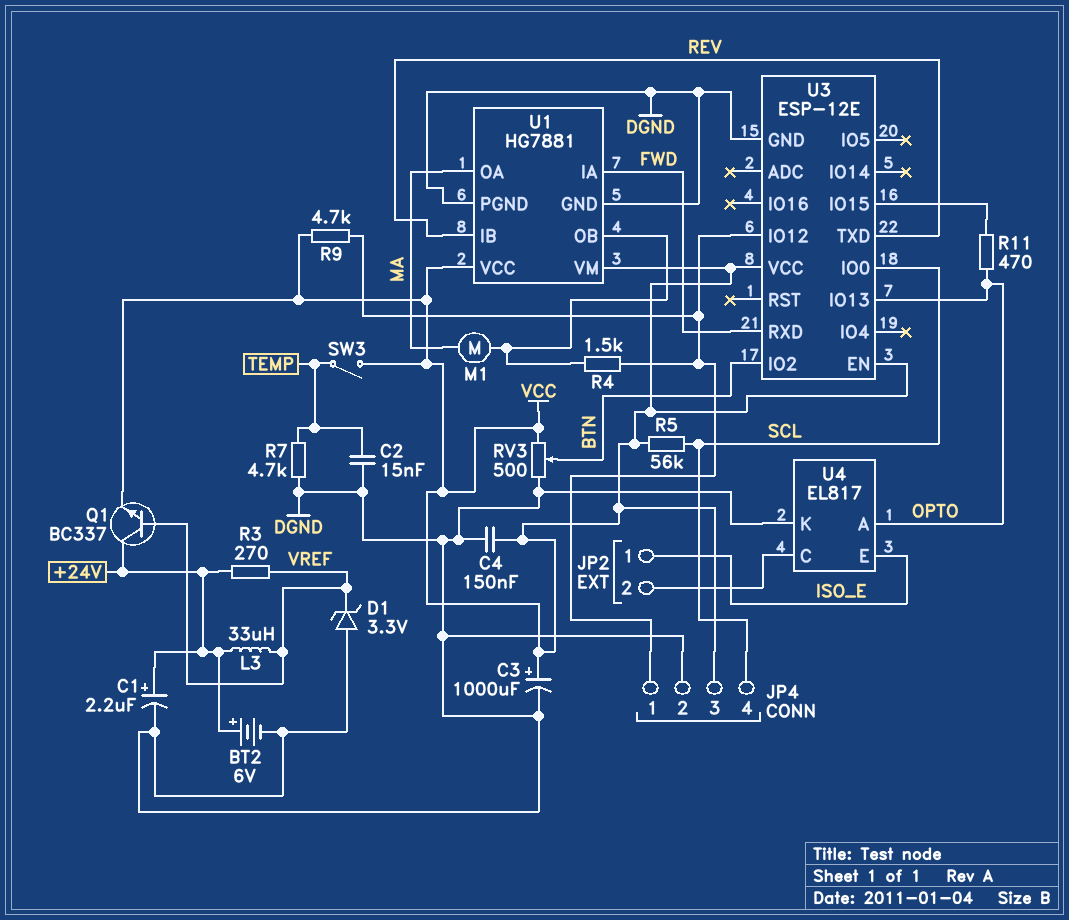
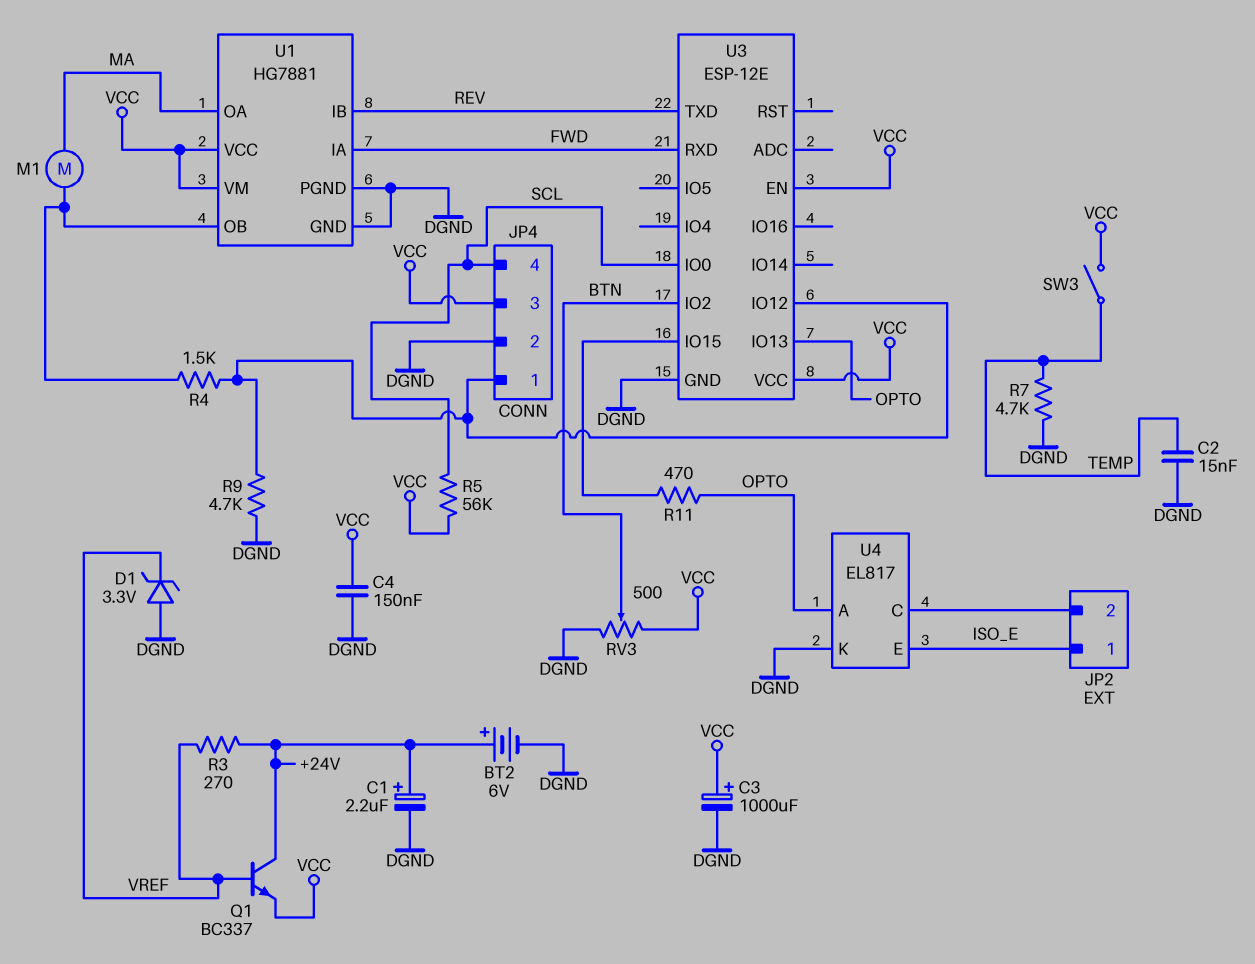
L3: 33uH (+24V, VREF) -> none
R9: 4.7k (JP4/1, VCC) -> 4.7k (DGND, JP4/1)

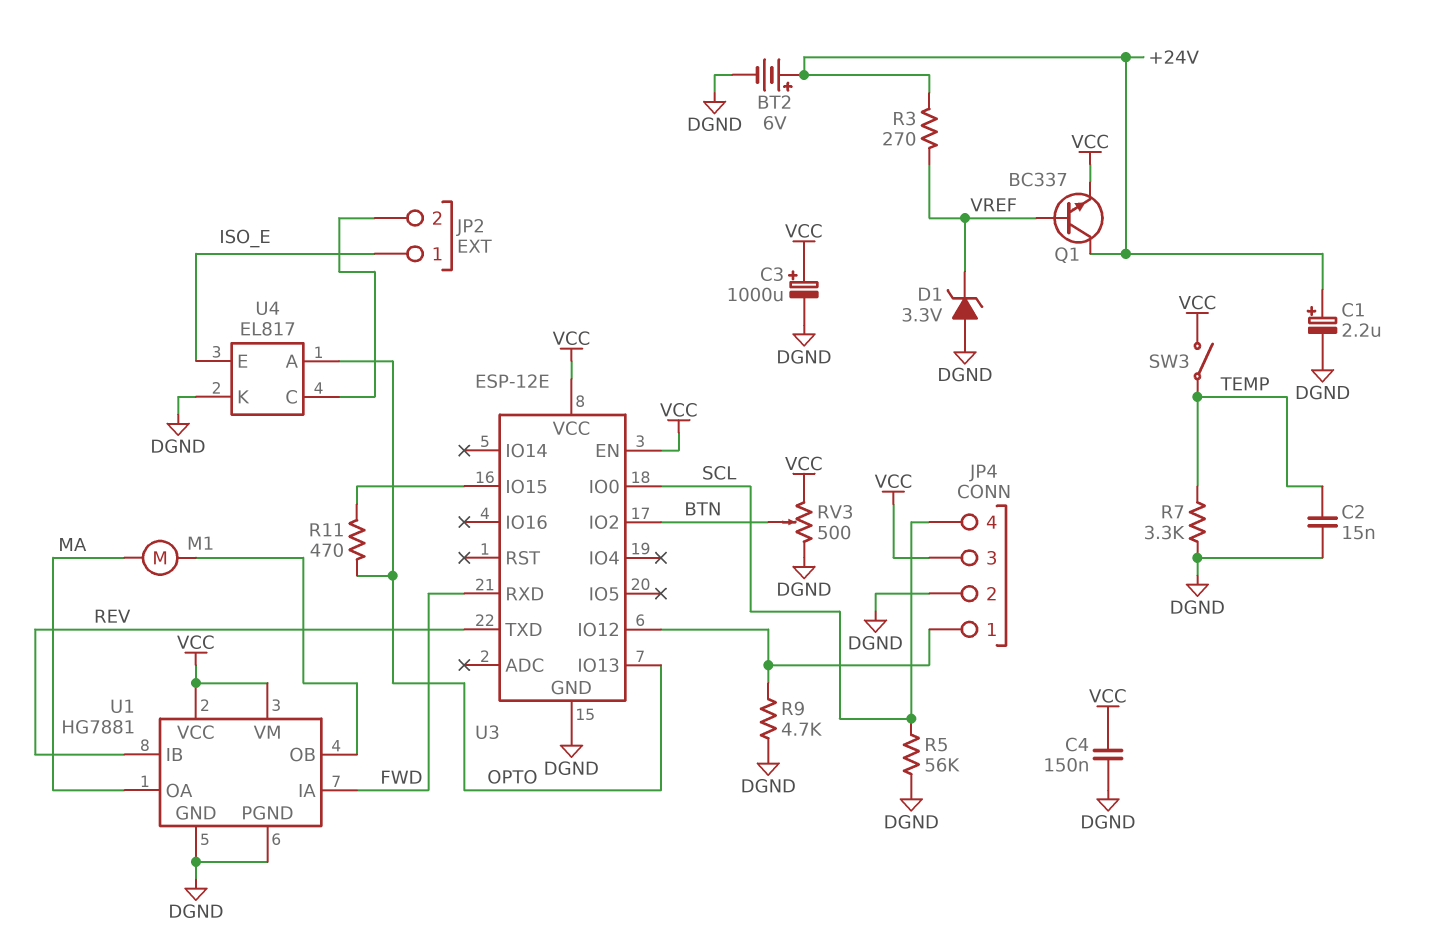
R4: 1.5k (JP4/1, U1/OB) -> none
R5: 56k (SCL, VCC) -> 56k (DGND, SCL)
R7: 4.7k (DGND, TEMP) -> 3.3k (DGND, TEMP)

